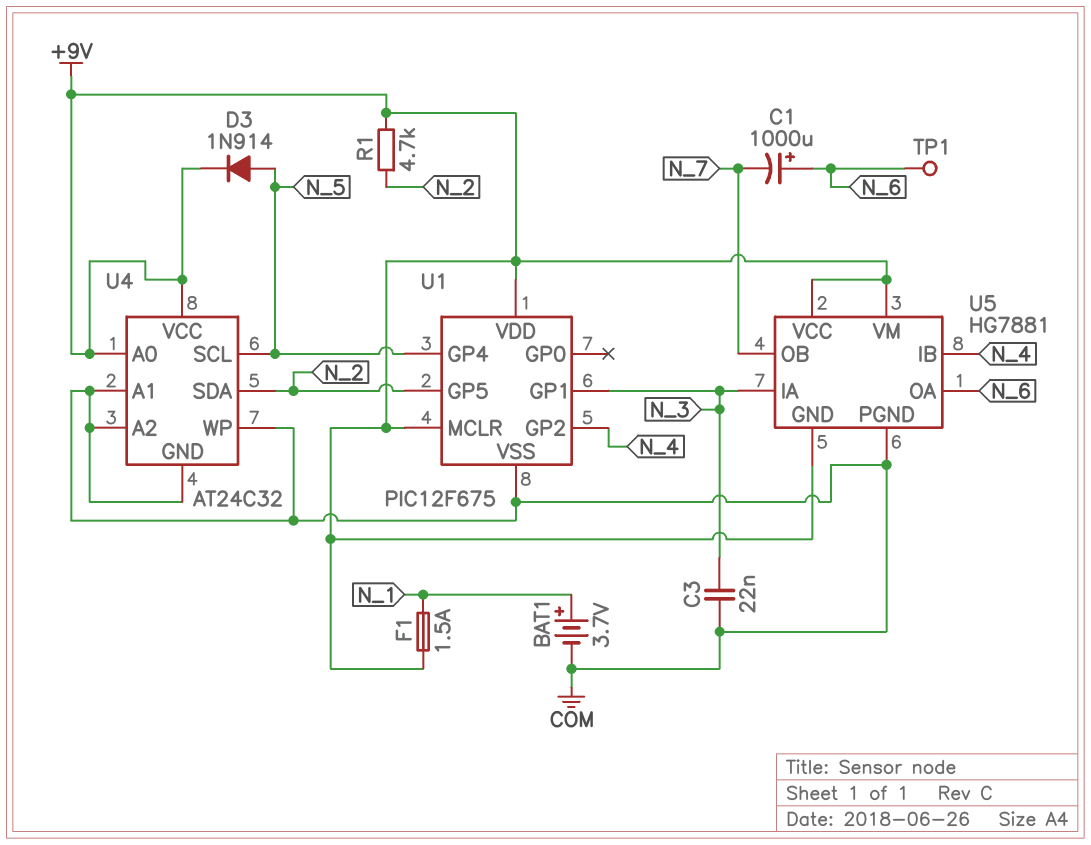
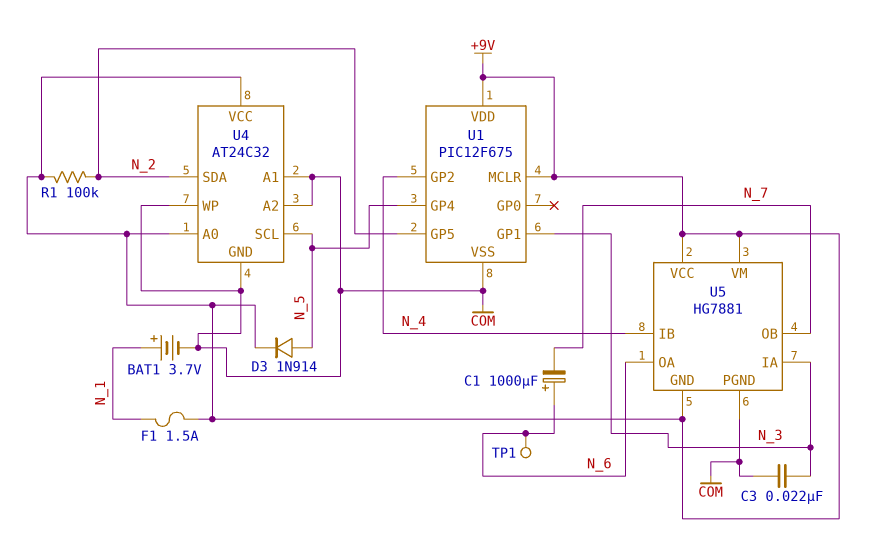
R1: 4.7k (+9V, N_2) -> 100k (+9V, N_2)

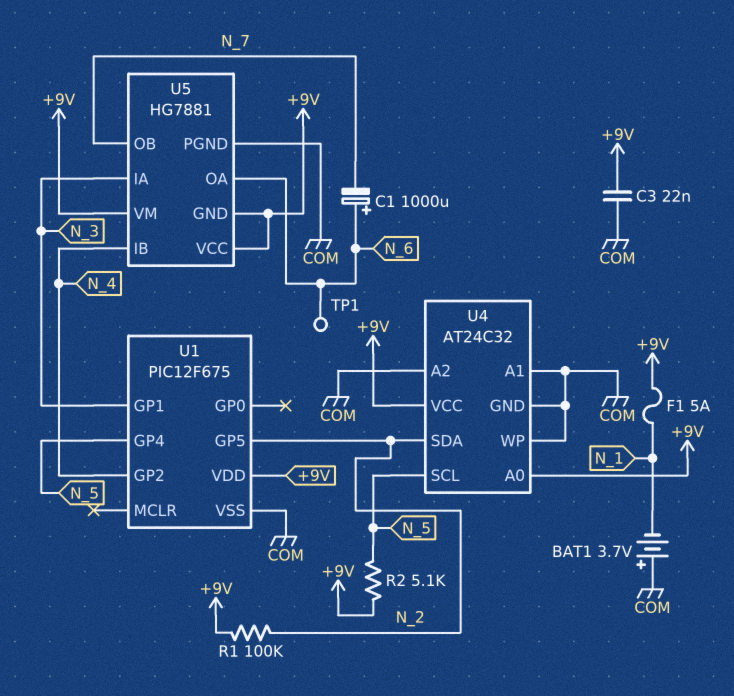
BAT1: 3.7V (plus N_1, minus COM) -> 3.7V (plus COM, minus N_1)
C3: 22nF (COM, N_3) -> 22nF (+9V, COM)
D3: diode 1N914 (A N_5, K +9V) -> none
F1: 1.5A (+9V, N_1) -> 5A (+9V, N_1)
R2: none -> 5.1k (+9V, N_5)
U1 pin MCLR: +9V -> none

